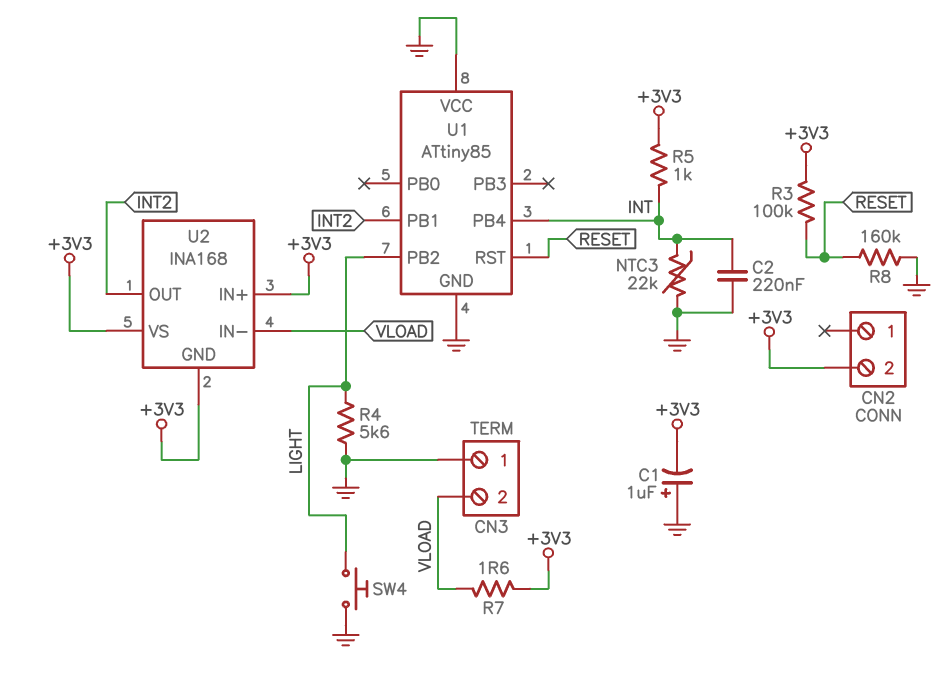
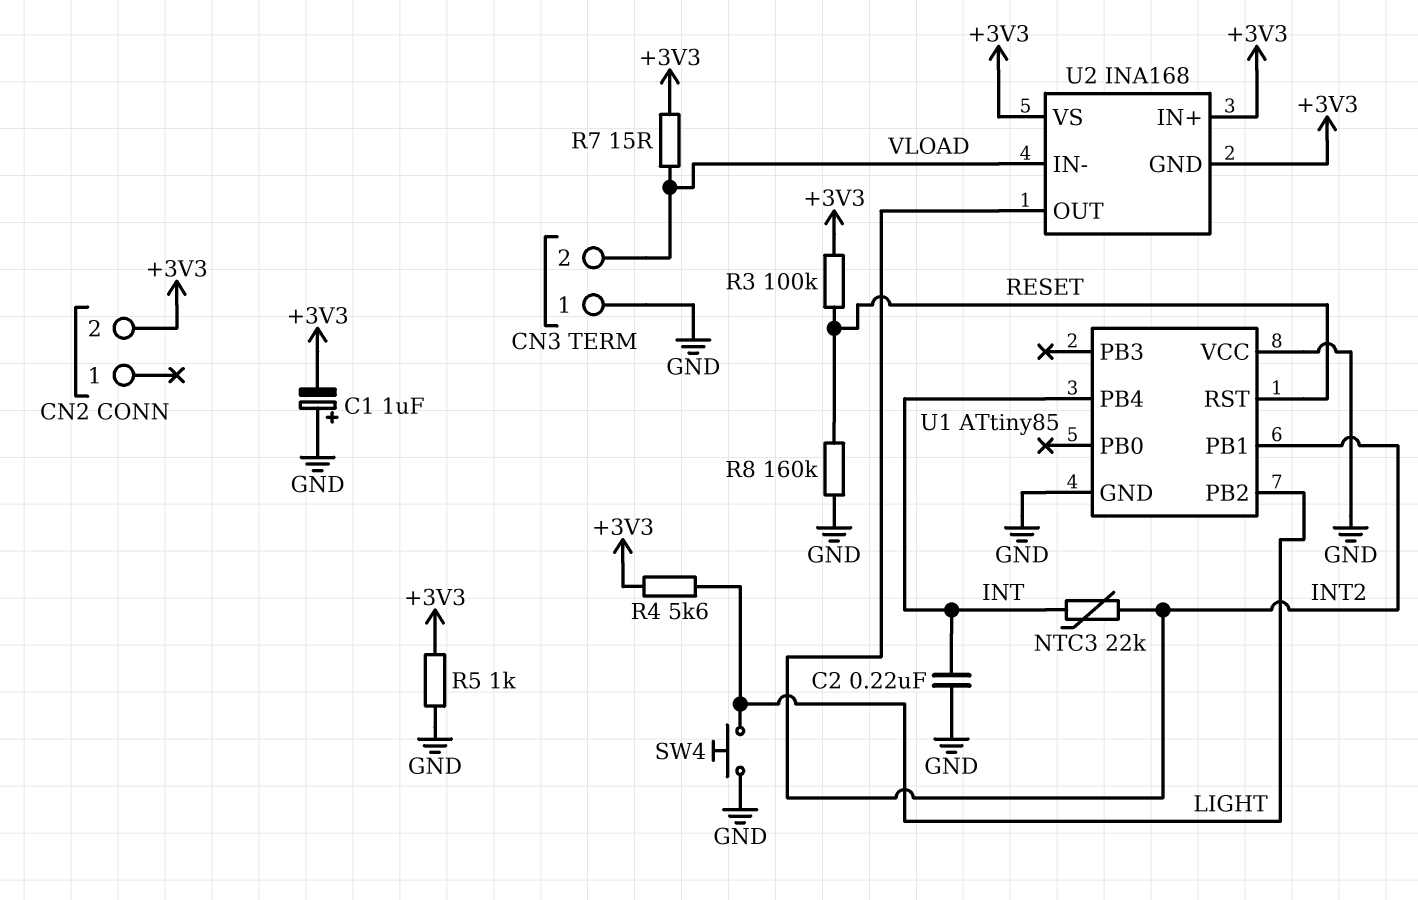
NTC3: 22k (GND, INT) -> 22k (INT, INT2)
R4: 5.6k (GND, LIGHT) -> 5.6k (+3V3, LIGHT)
R5: 1k (+3V3, INT) -> 1k (+3V3, GND)
R7: 1.6 (+3V3, VLOAD) -> 15 (+3V3, VLOAD)

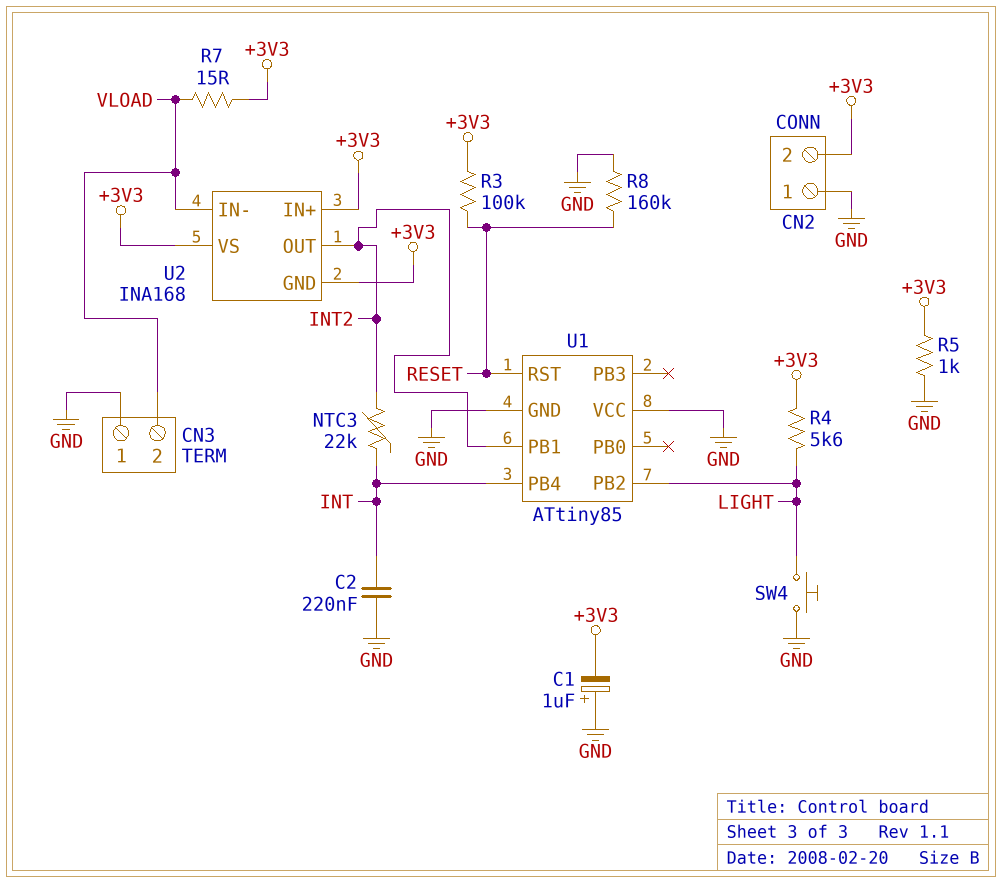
CN2 pin 1: none -> GND

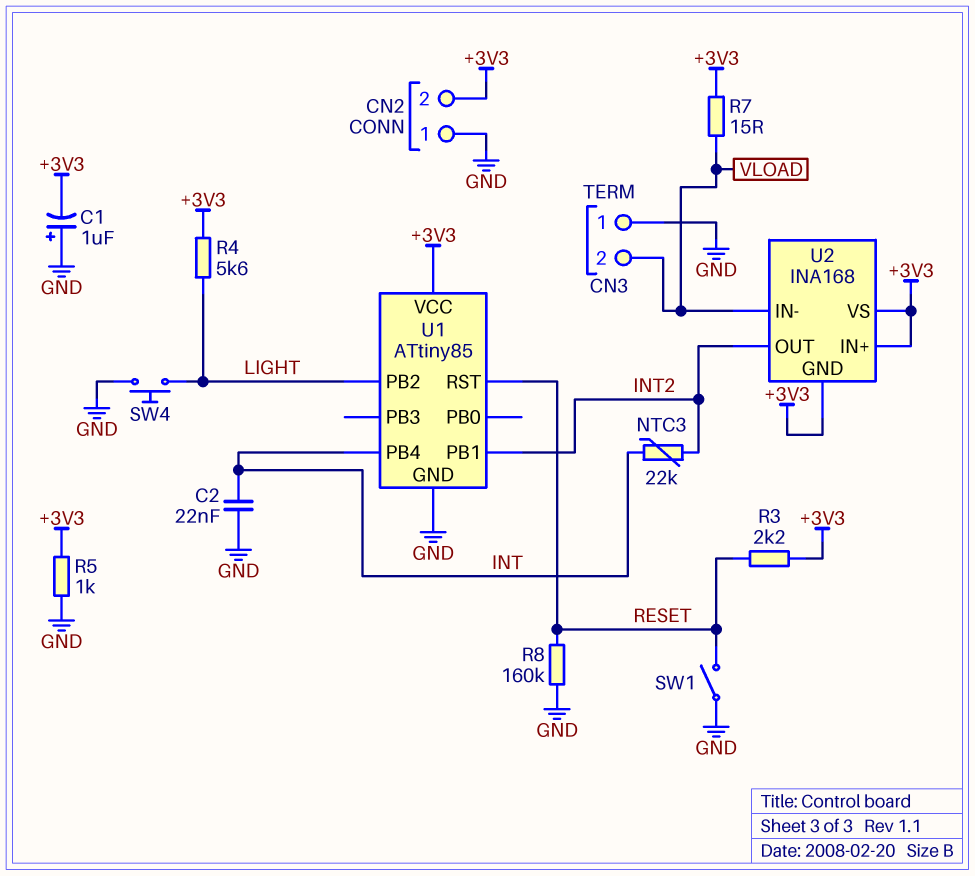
C2: 220nF (GND, INT) -> 22nF (GND, INT)
R3: 100k (+3V3, RESET) -> 2.2k (+3V3, RESET)
SW1: none -> switch (GND, RESET)
U1 pin VCC: GND -> +3V3

